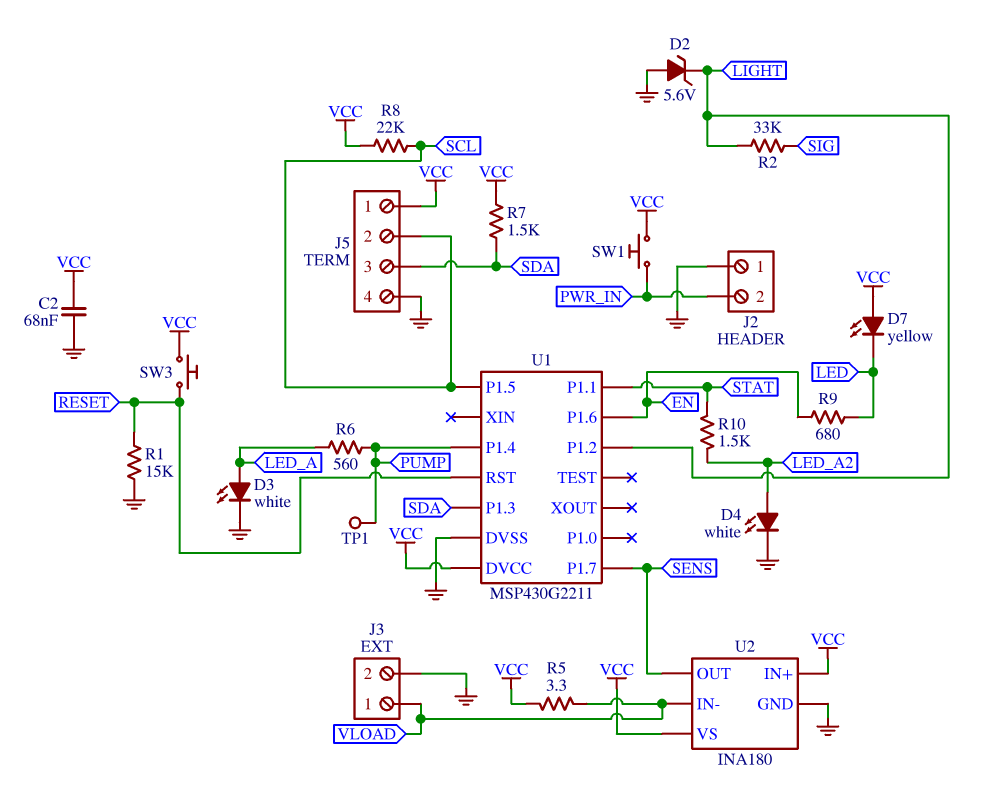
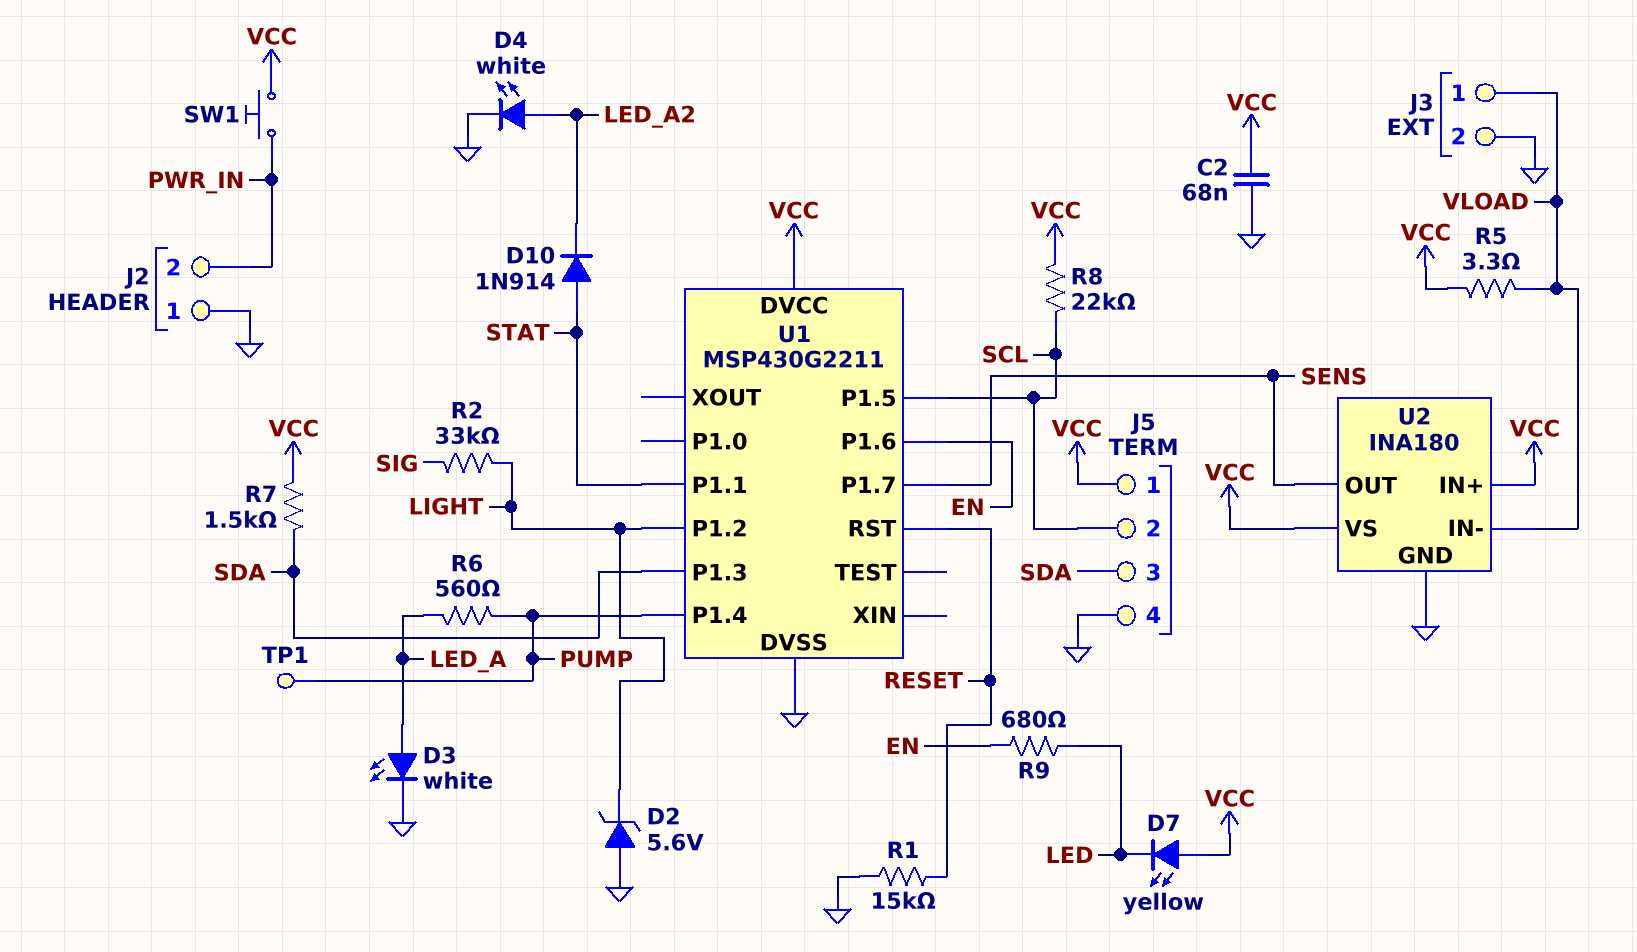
D10: none -> diode 1N914 (A STAT, K LED_A2)
R10: 1.5k (LED_A2, STAT) -> none
SW3: button (RESET, VCC) -> none

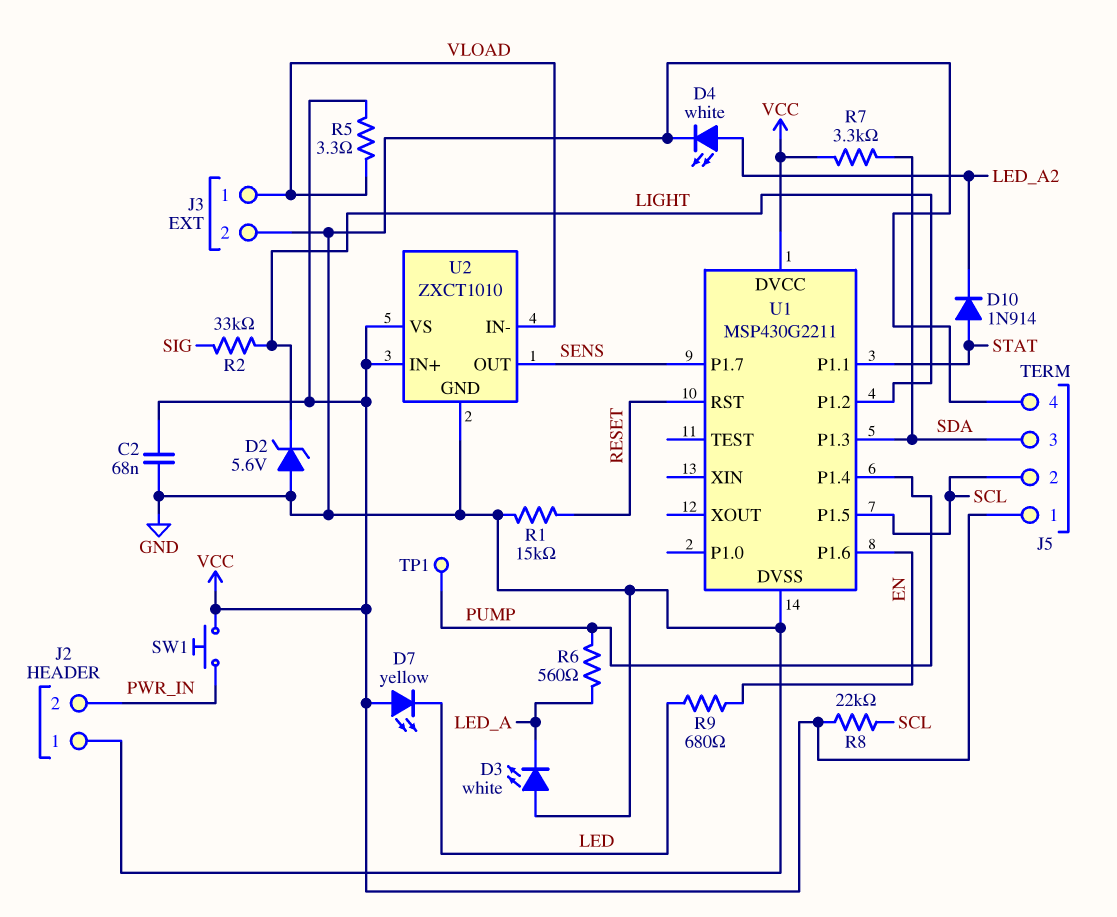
D3: LED white (A LED_A, K GND) -> LED white (A GND, K LED_A)
R7: 1.5k (SDA, VCC) -> 3.3k (SDA, VCC)
U2: INA180 -> ZXCT1010

